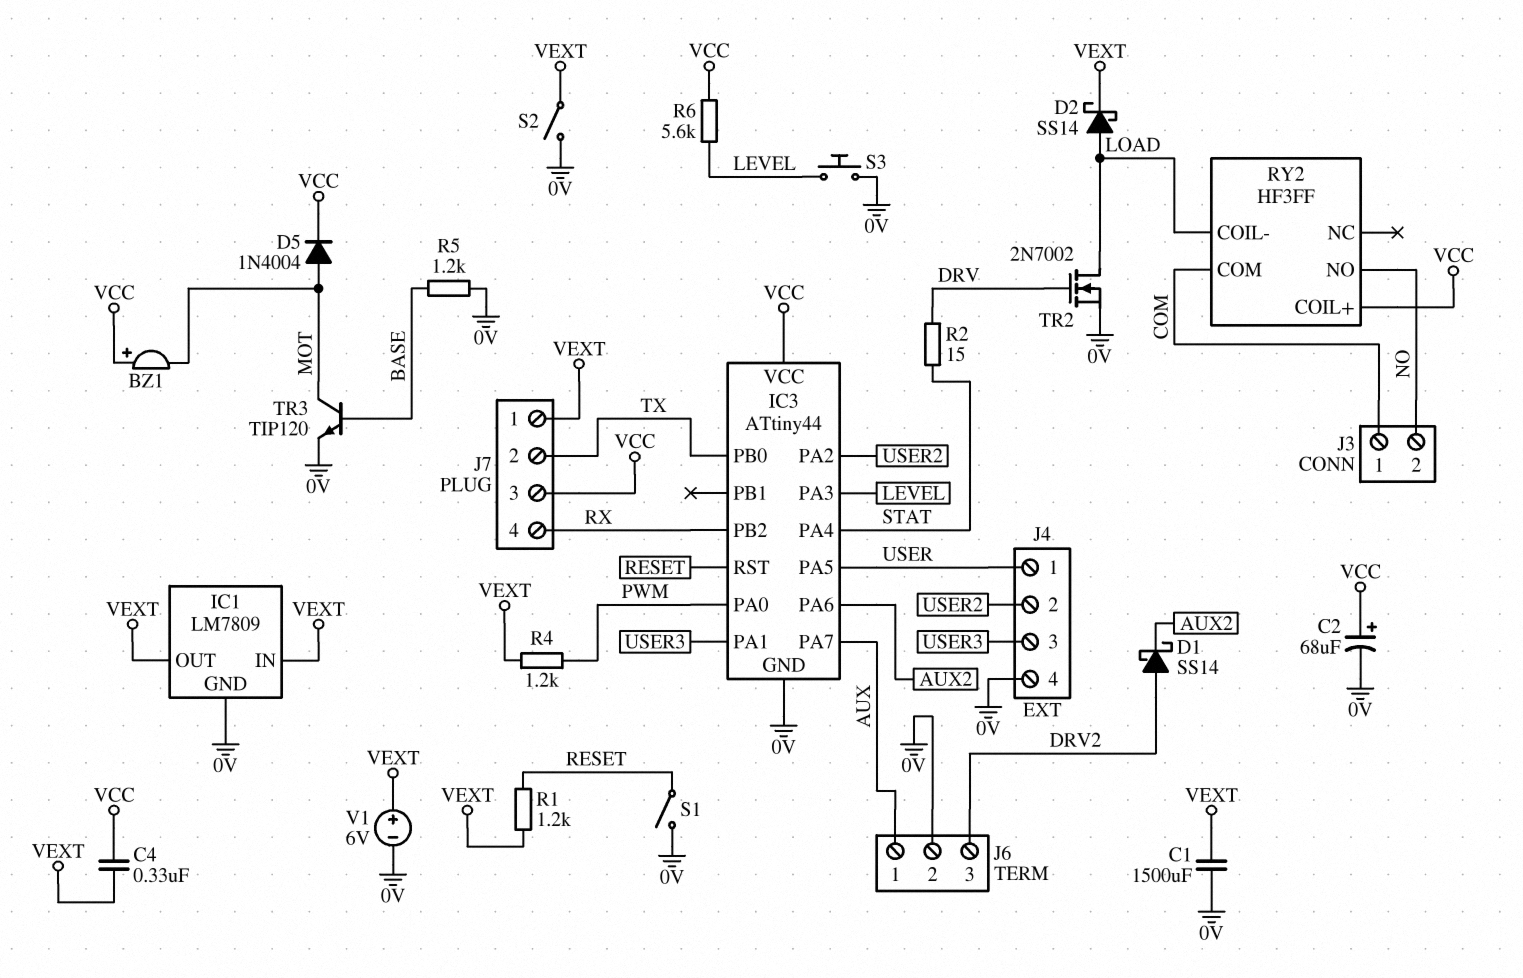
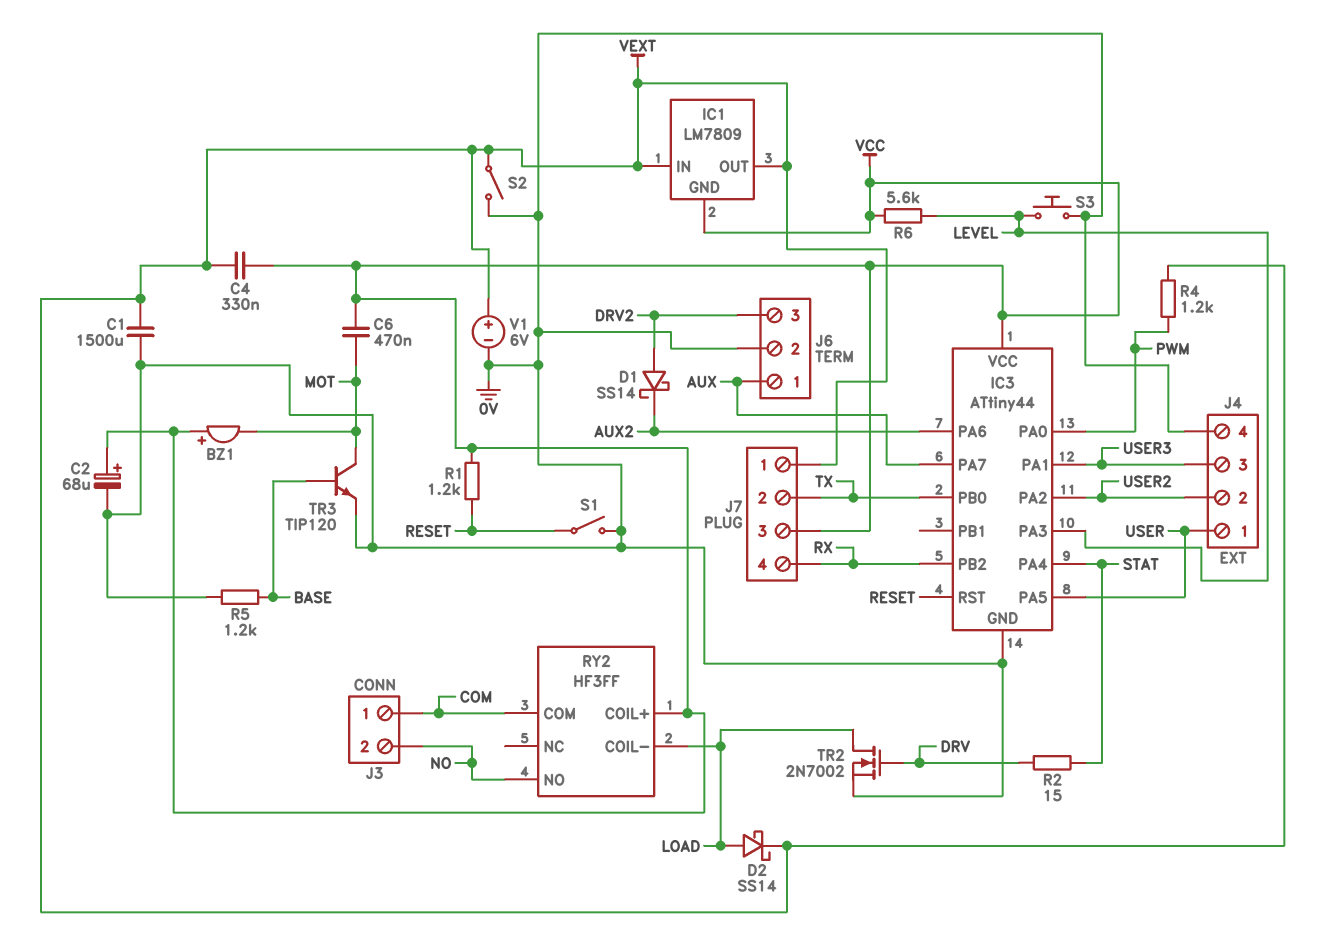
C6: none -> 470nF (MOT, VCC)
D5: diode 1N4004 (A MOT, K VCC) -> none
IC1 pin GND: 0V -> VCC
R1: 1.2k (RESET, VEXT) -> 1.2k (RESET, VCC)

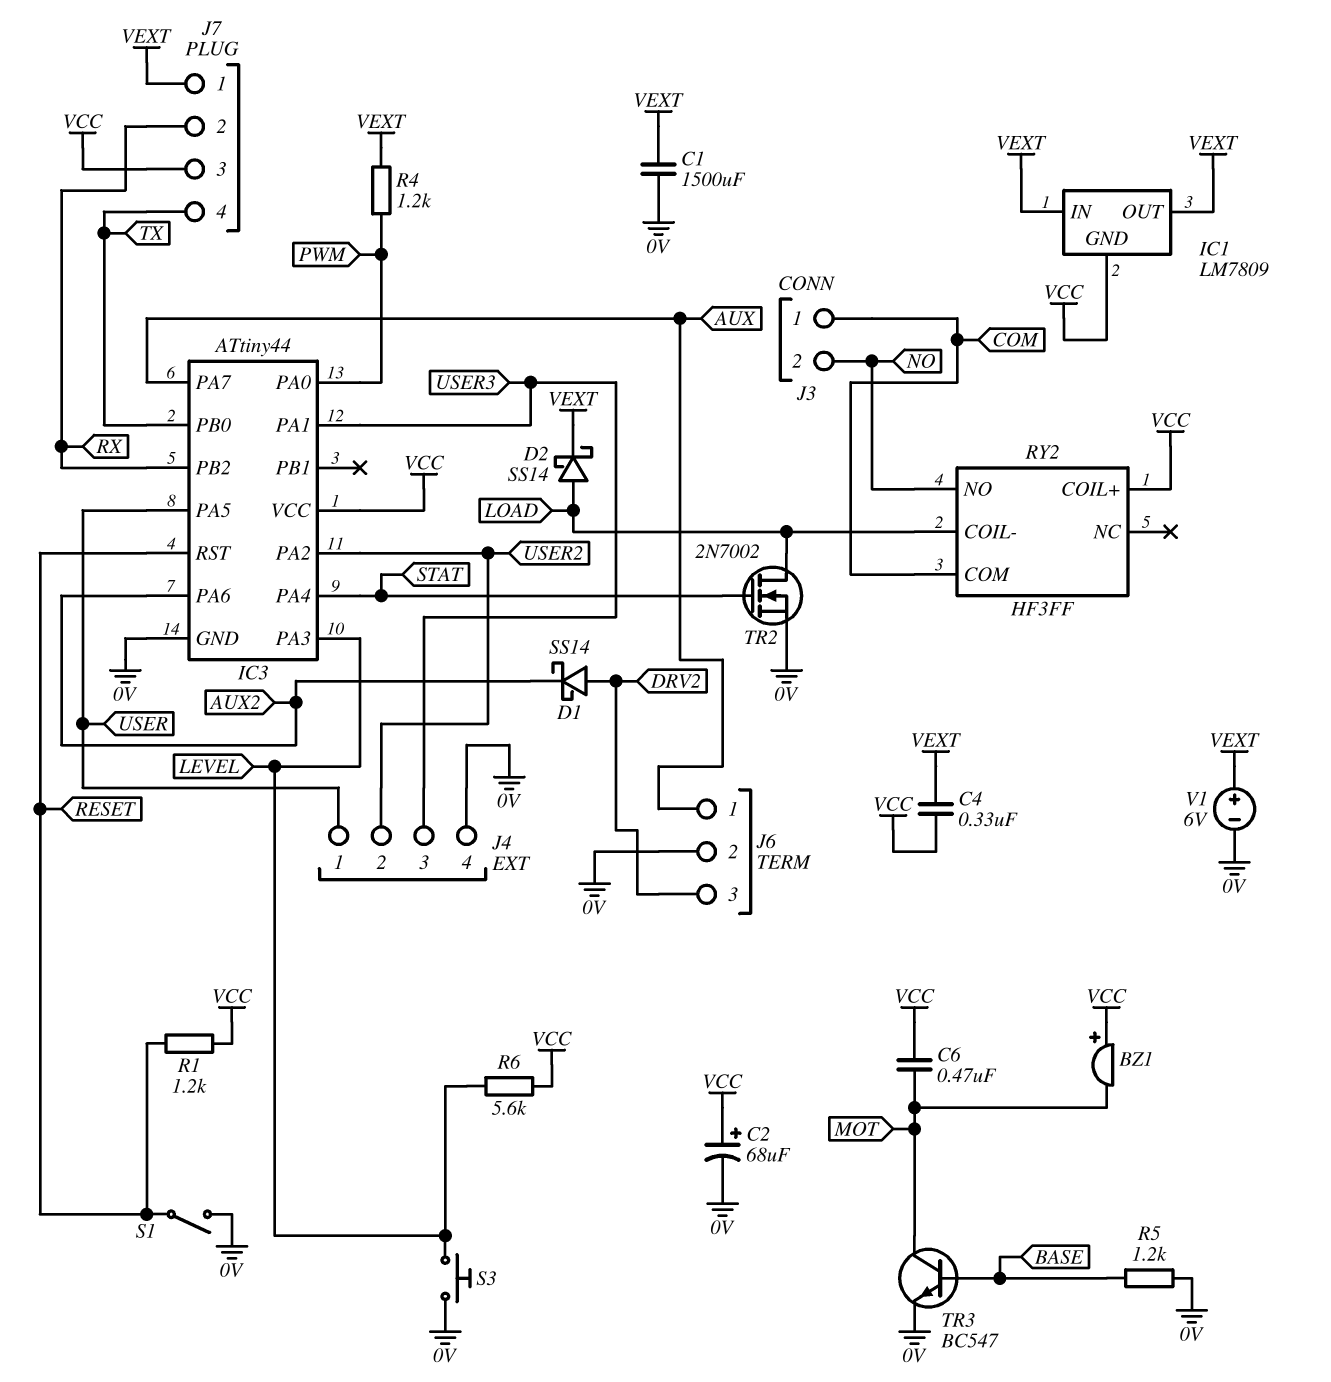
J7 pin 2: TX -> RX
J7 pin 4: RX -> TX
R2: 15 (DRV, STAT) -> none
S2: switch (0V, VEXT) -> none
TR2: NMOS 2N7002 (G DRV, D LOAD, S 0V) -> NMOS 2N7002 (G STAT, D LOAD, S 0V)
TR3: NPN TIP120 (B BASE, C MOT, E 0V) -> NPN BC547 (B BASE, C MOT, E 0V)

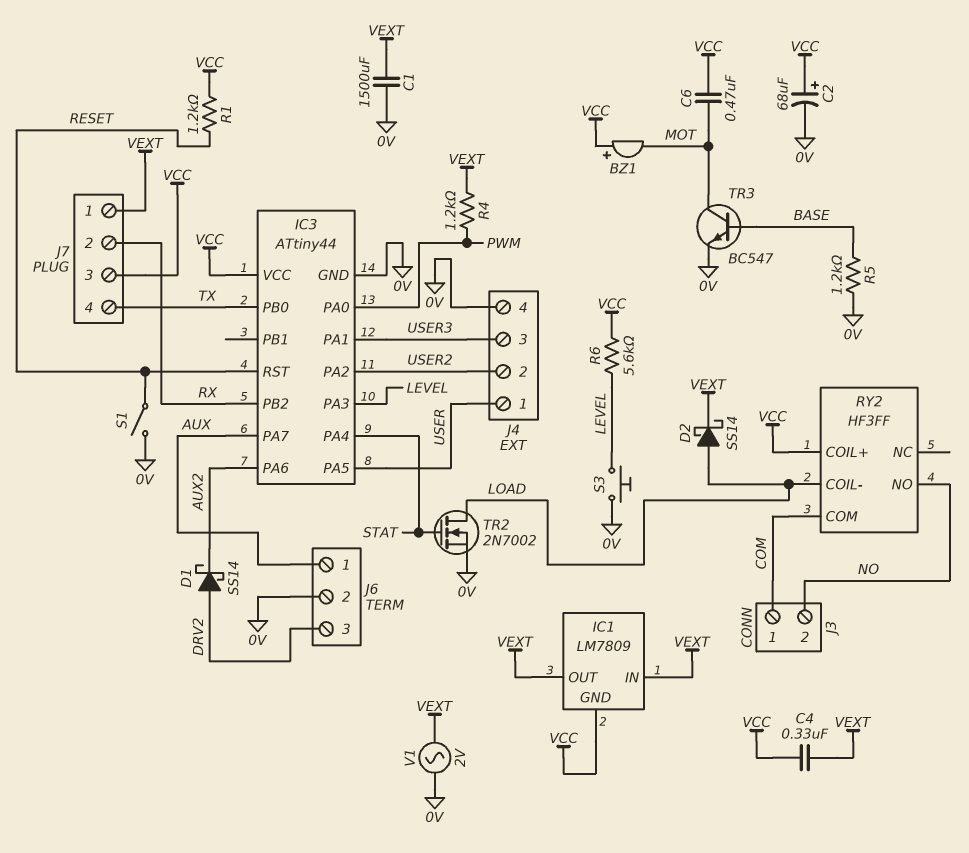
V1: 6V (plus VEXT, minus 0V) -> AC 2V (0V, VEXT)

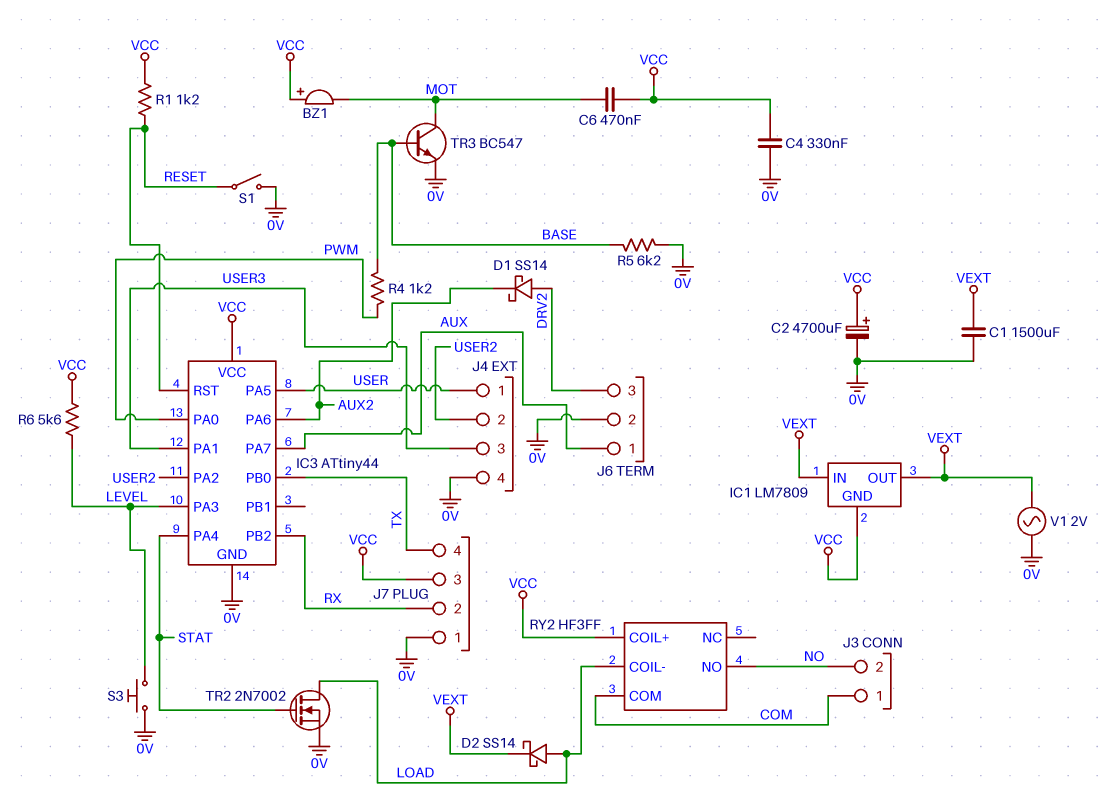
C2: 68uF (plus VCC, minus 0V) -> 4700uF (plus VCC, minus 0V)
C4: 330nF (VCC, VEXT) -> 330nF (0V, VCC)
J7 pin 1: VEXT -> 0V
R4: 1.2k (PWM, VEXT) -> 1.2k (BASE, PWM)
R5: 1.2k (0V, BASE) -> 6.2k (0V, BASE)

